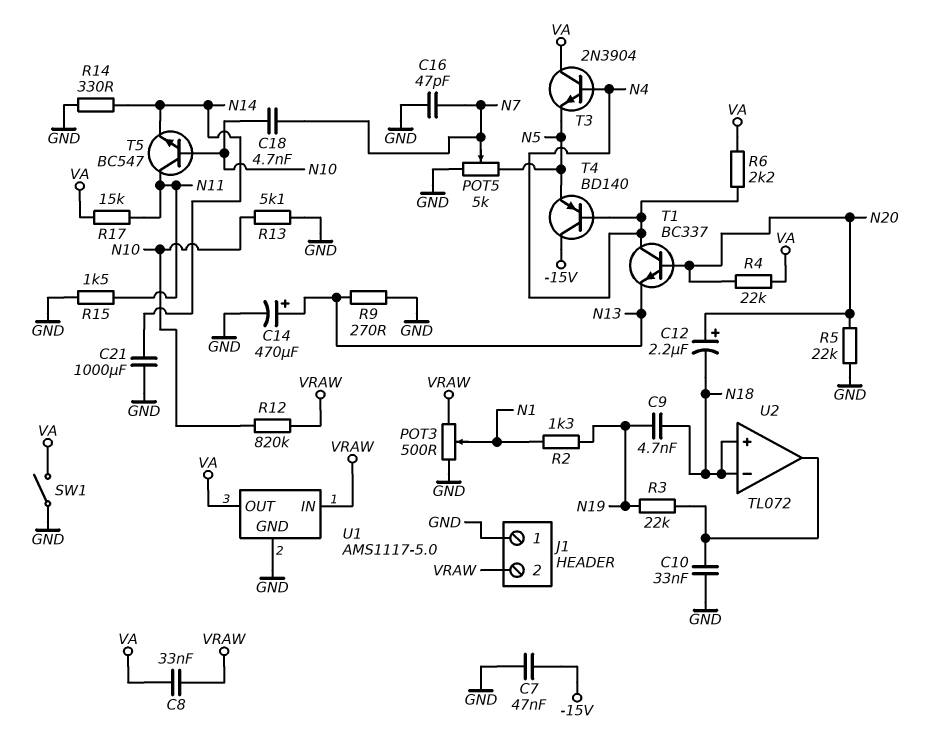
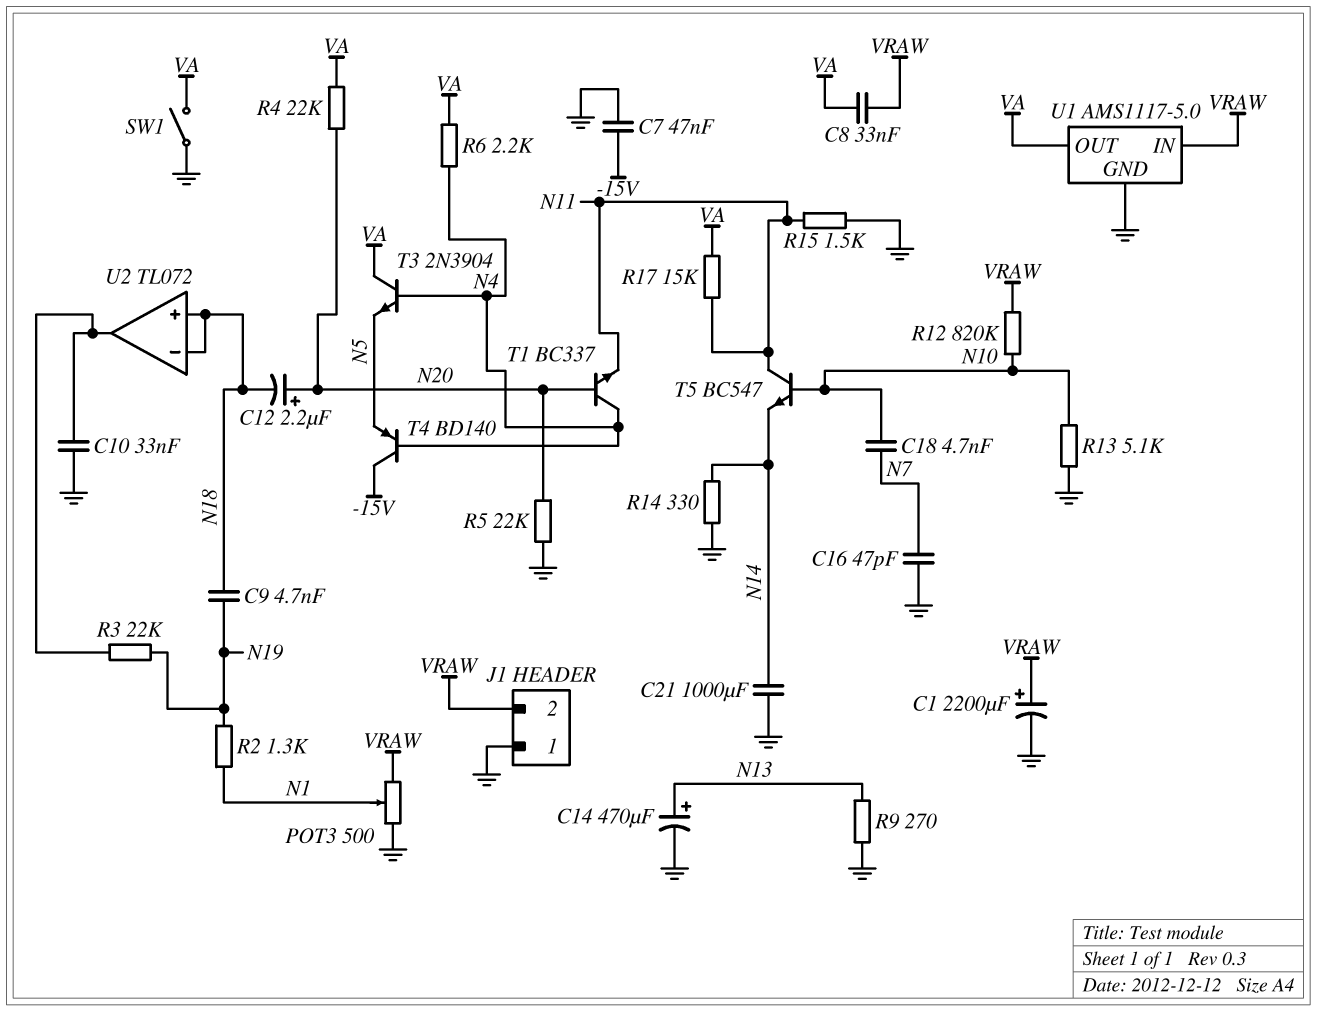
C1: none -> 2200uF (plus VRAW, minus GND)
POT5: 5k (GND, N5, wiper N7) -> none
T1: NPN BC337 (B N20, C N4, E N13) -> NPN BC337 (B N20, C N4, E N11)

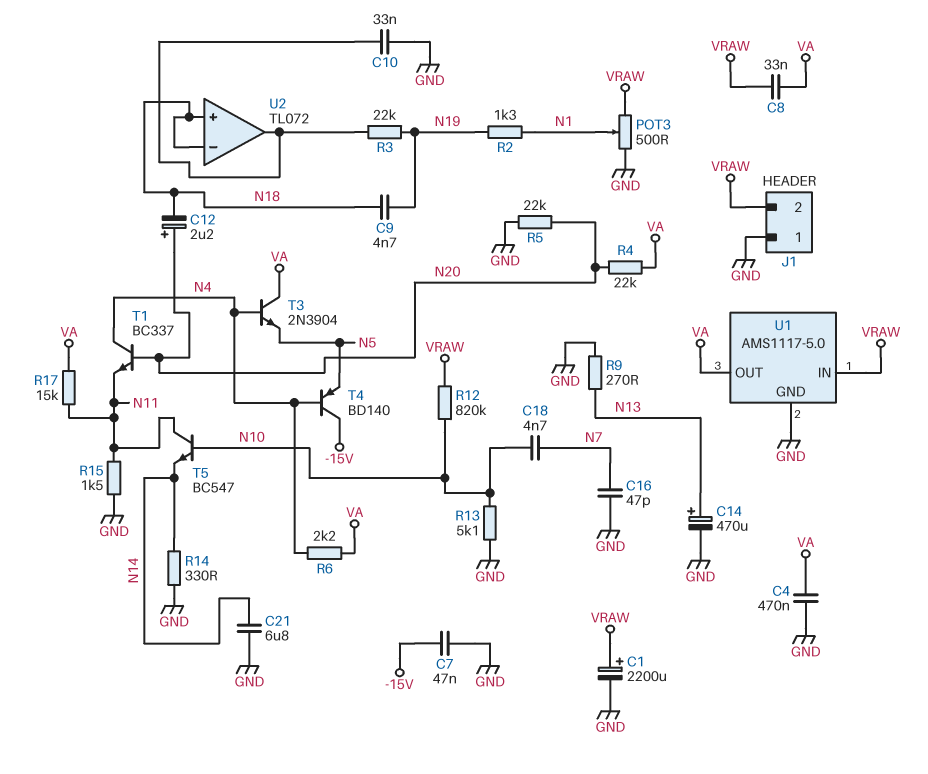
C4: none -> 470nF (GND, VA)
C21: 1000uF (GND, N14) -> 6.8uF (GND, N14)
SW1: switch (GND, VA) -> none

